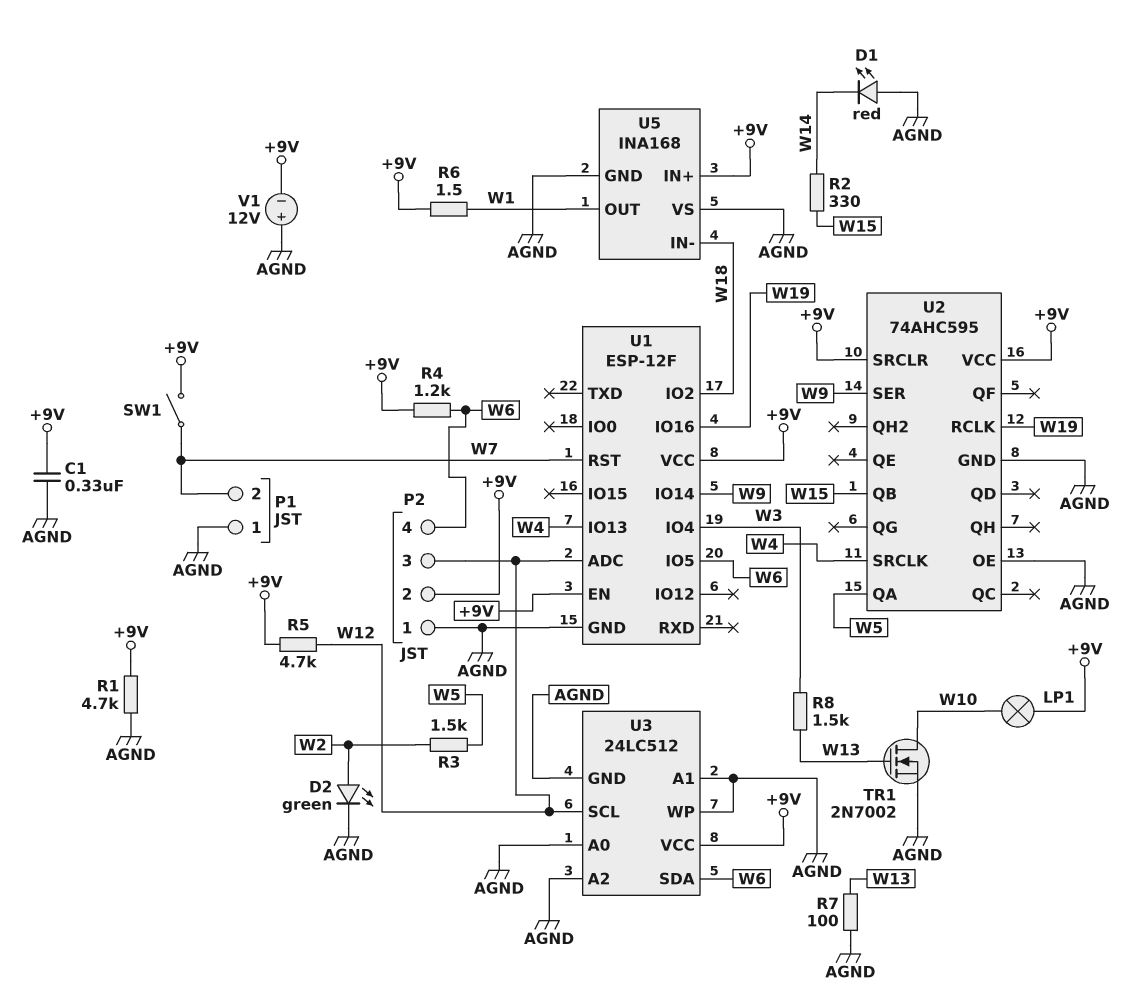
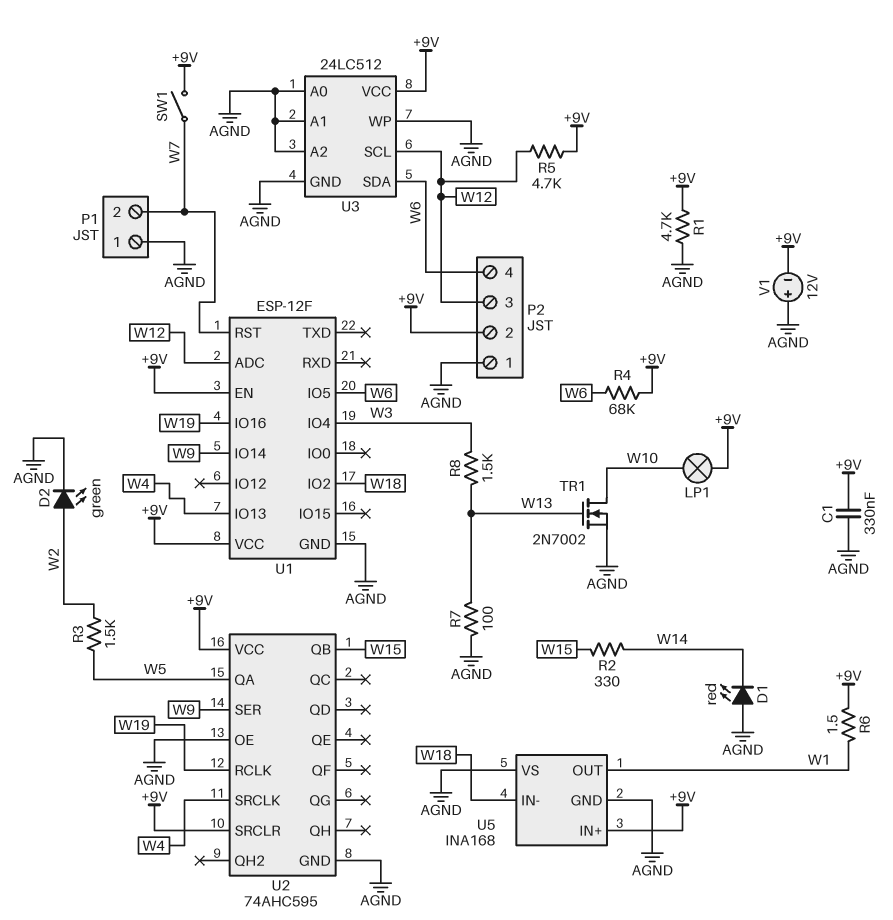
R4: 1.2k (+9V, W6) -> 68k (+9V, W6)

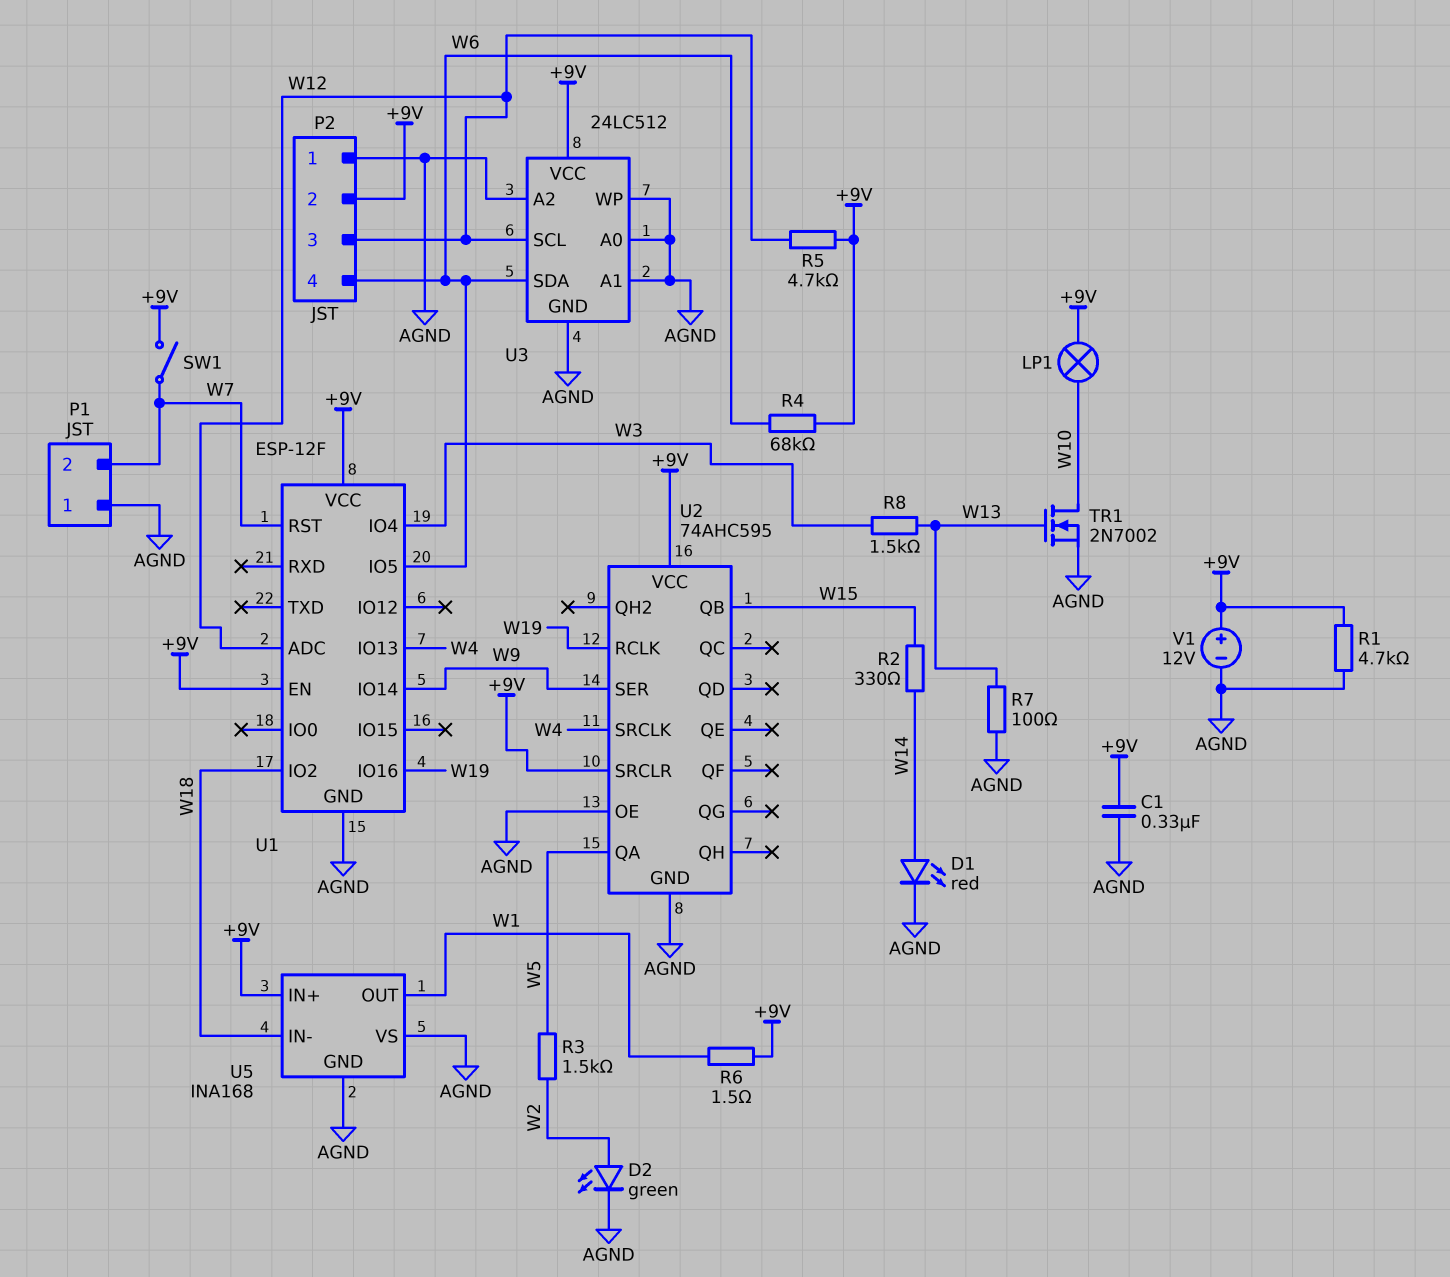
D1: LED red (A AGND, K W14) -> LED red (A W14, K AGND)
V1: 12V (plus AGND, minus +9V) -> 12V (plus +9V, minus AGND)

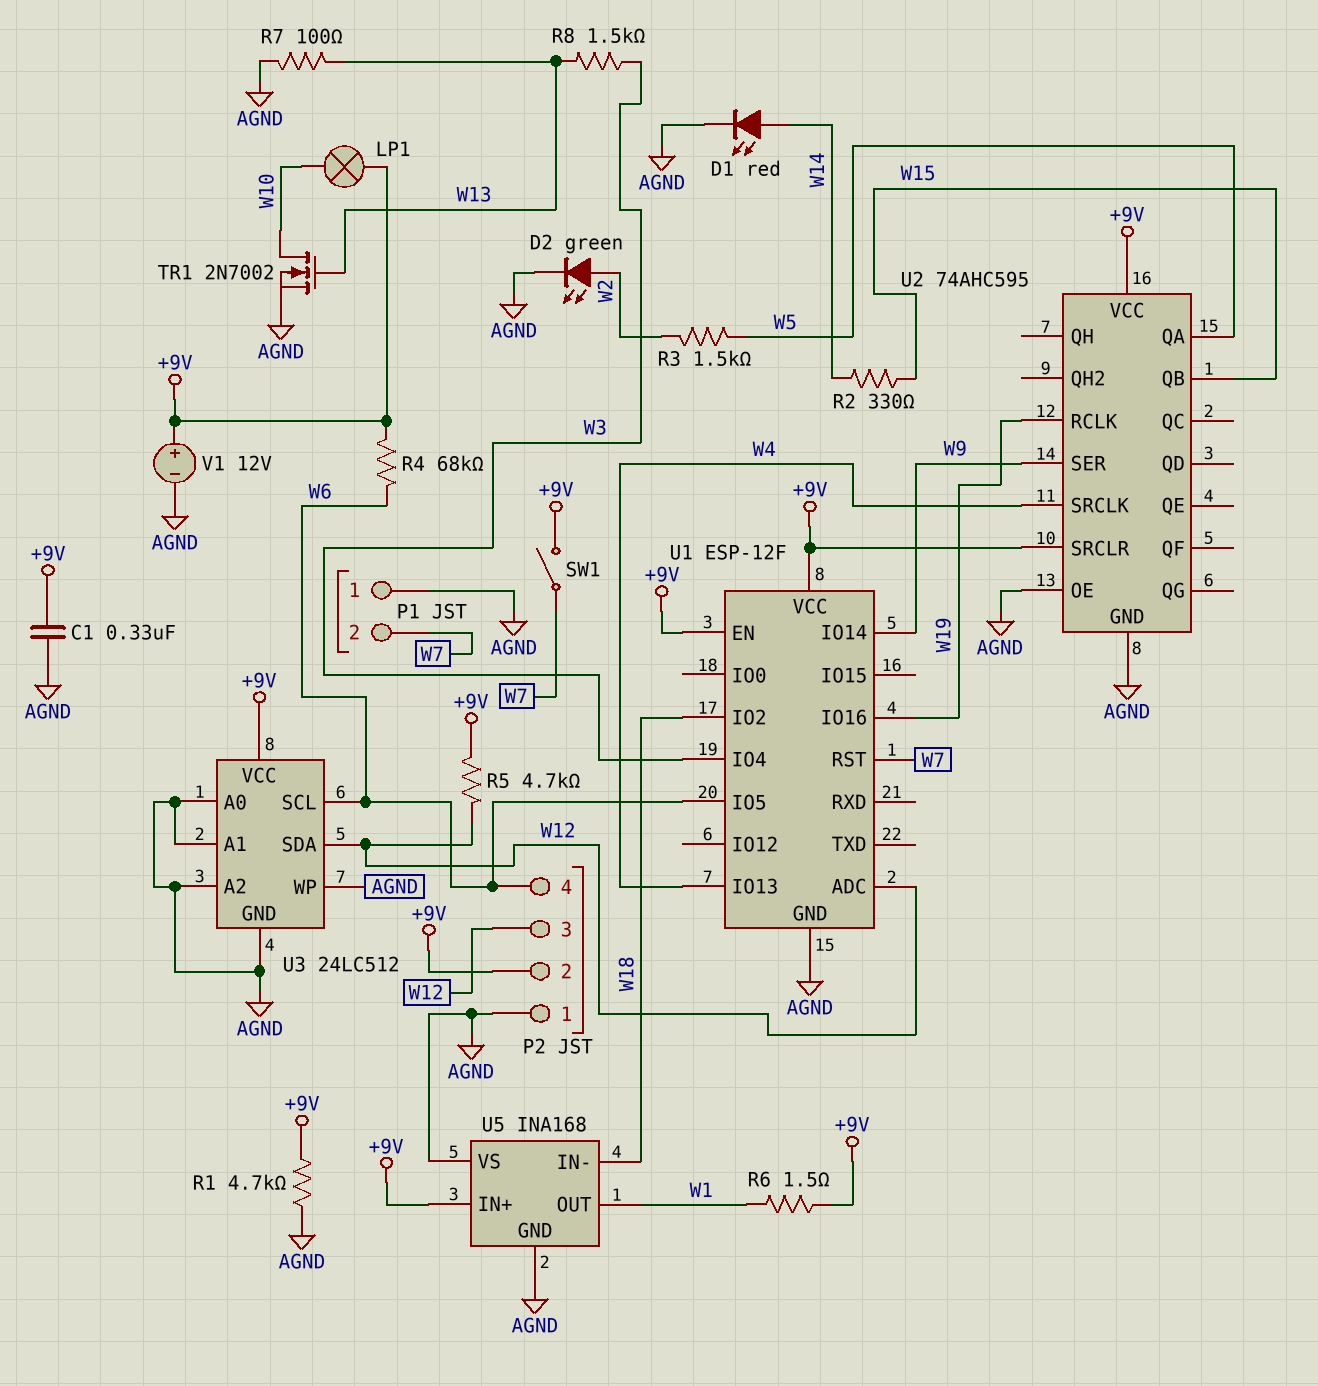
U3 pin SCL: W12 -> W6
U3 pin SDA: W6 -> W12

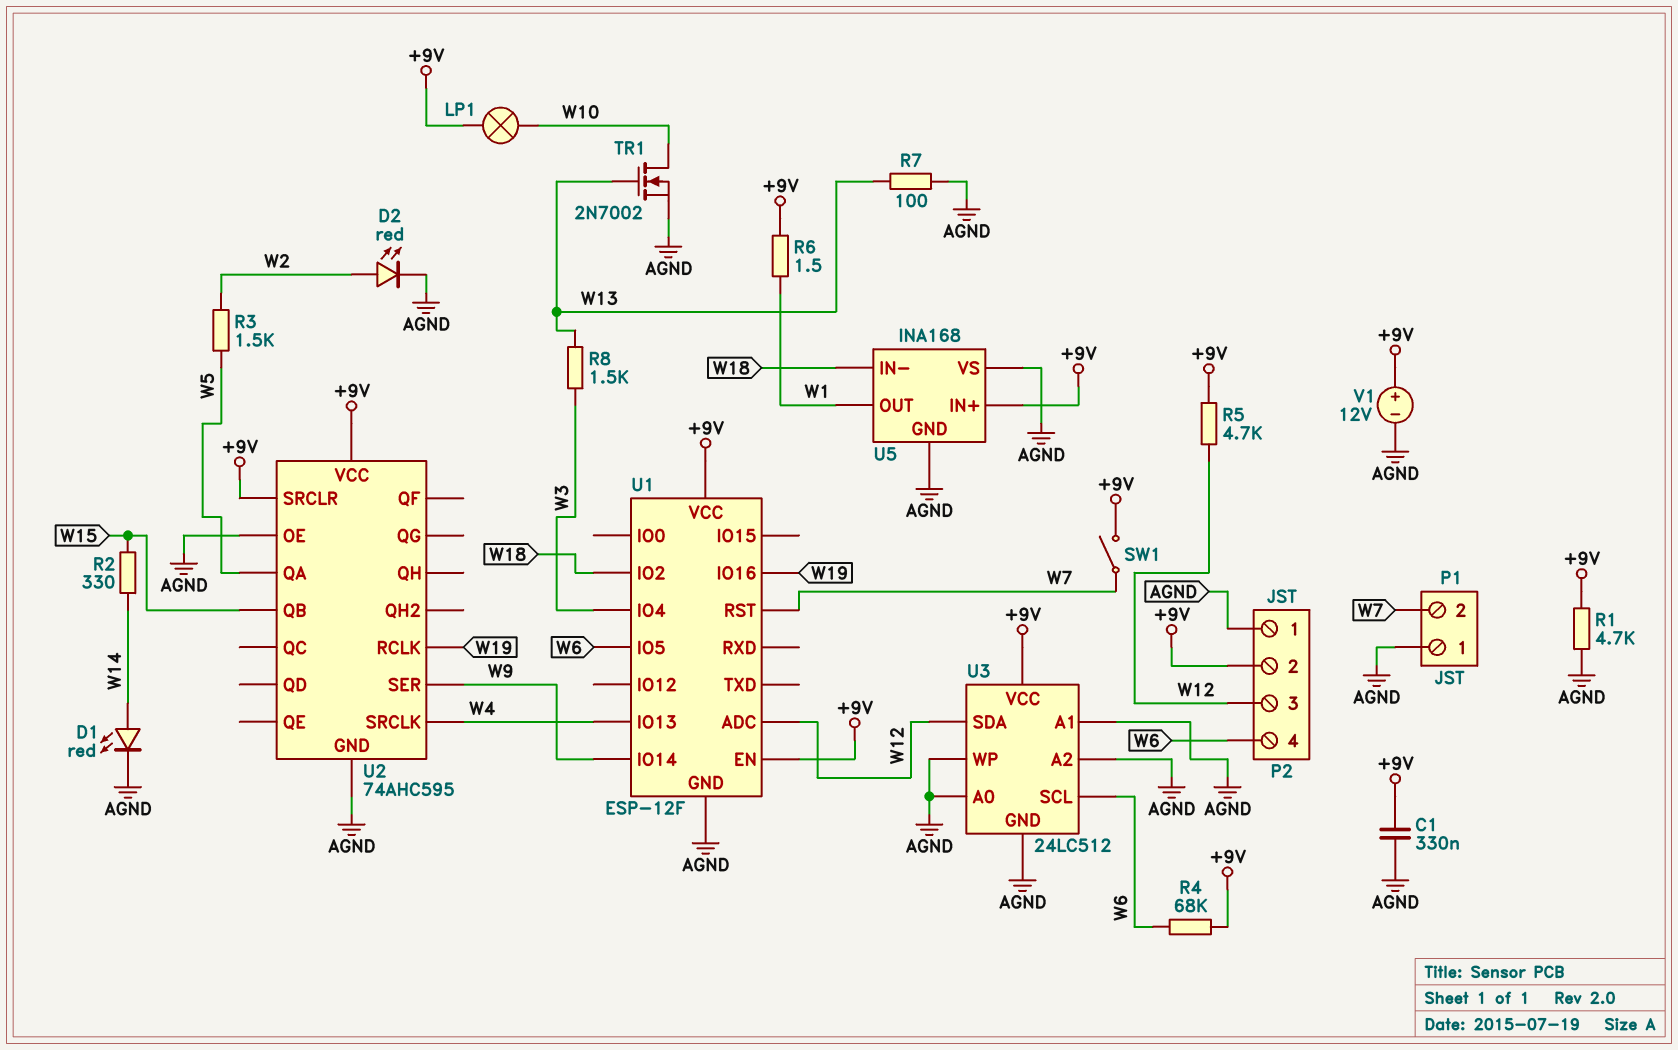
D2: LED green (A W2, K AGND) -> LED red (A W2, K AGND)

